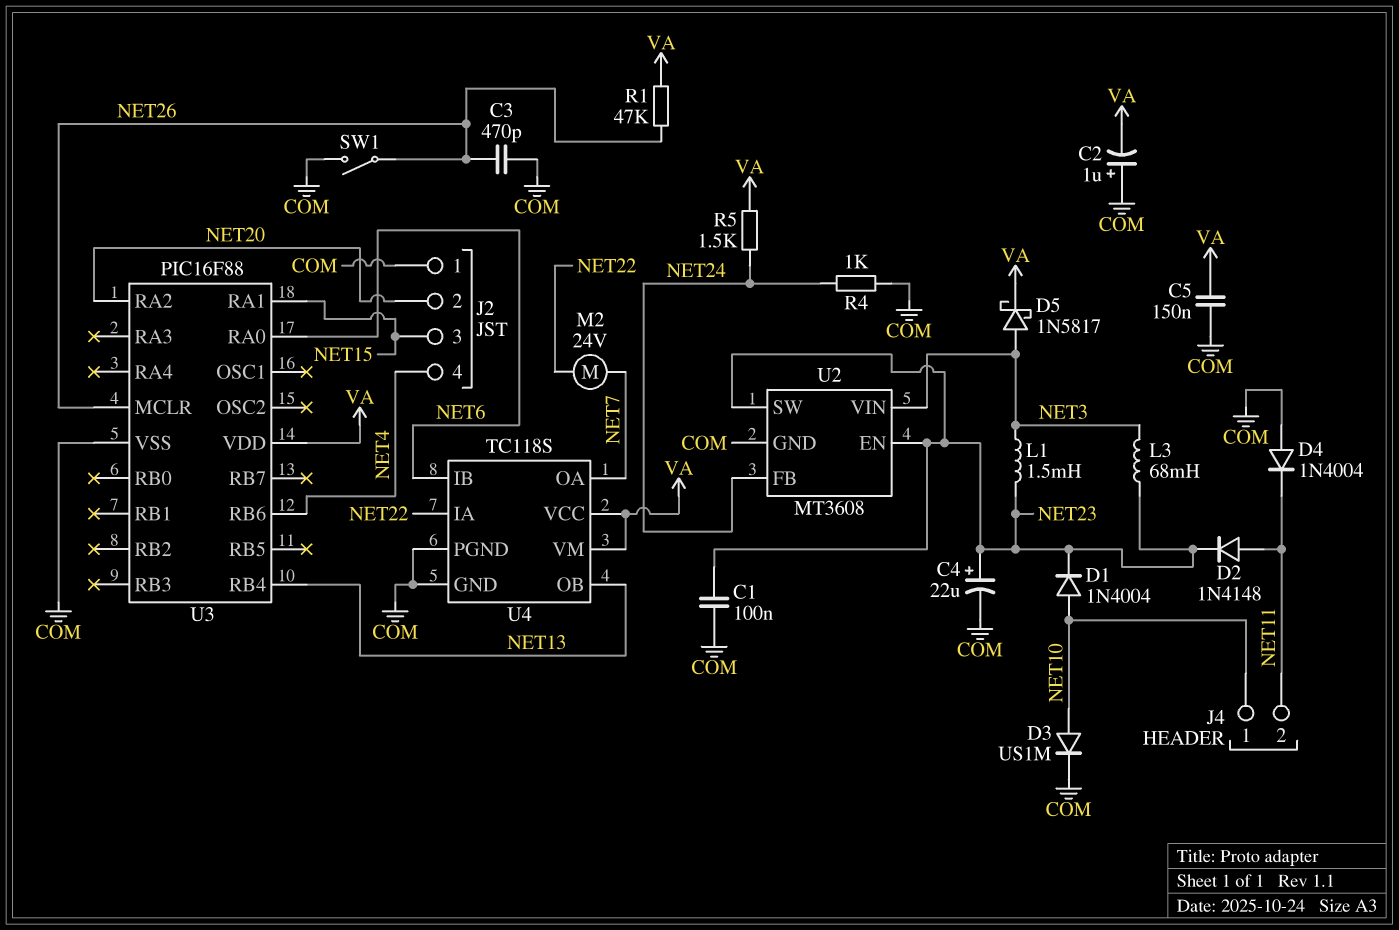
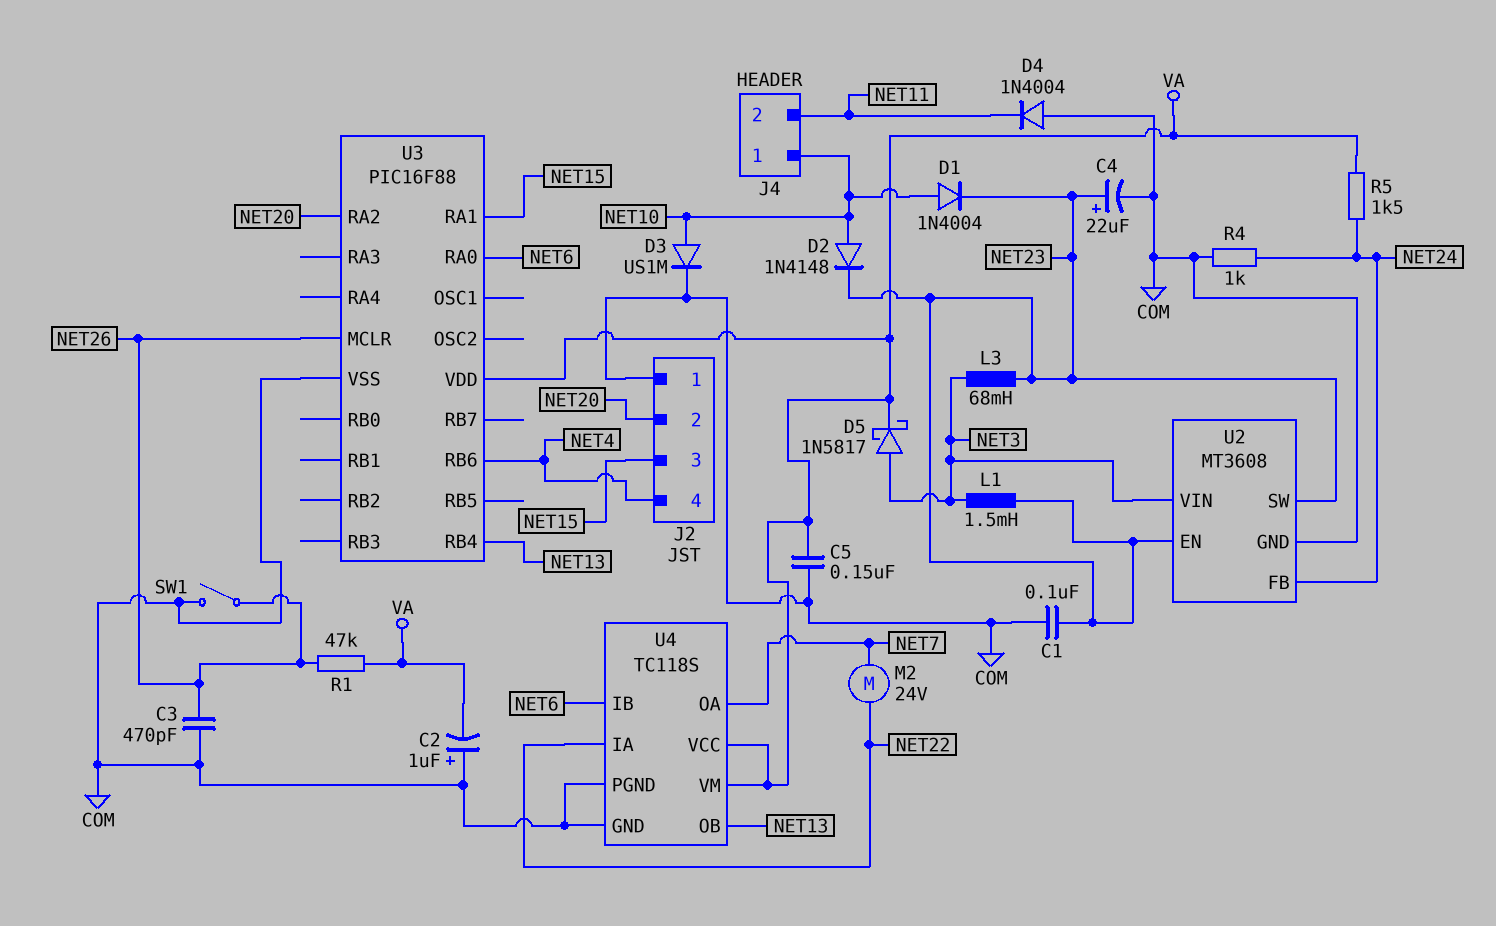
D2: diode 1N4148 (A NET11, K NET23) -> diode 1N4148 (A NET10, K NET23)

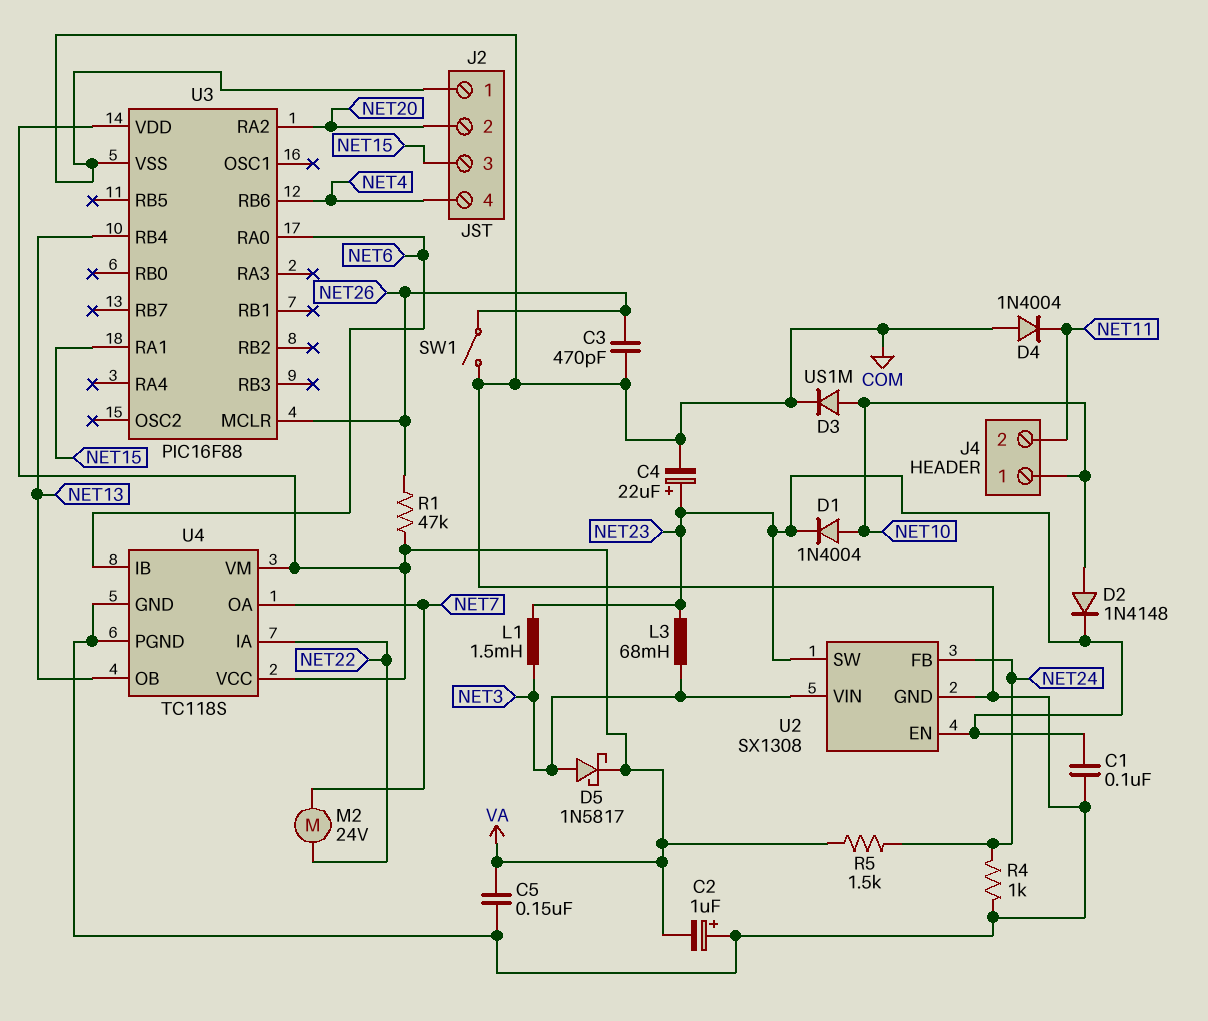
U2: MT3608 -> SX1308

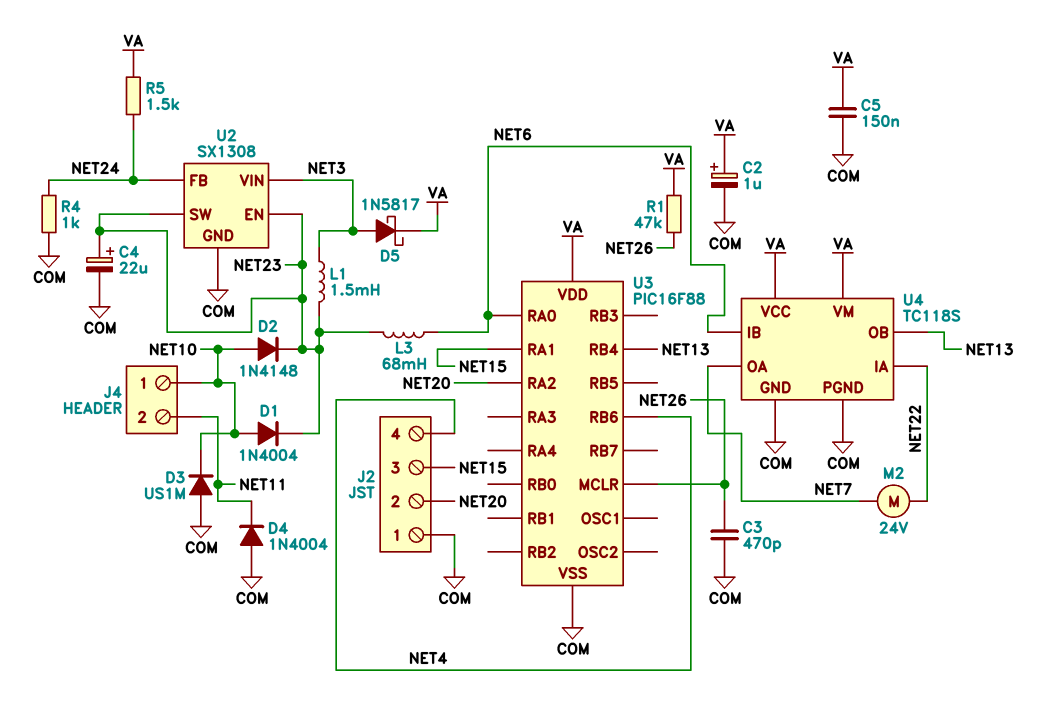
C1: 100nF (COM, NET23) -> none
C2: 1uF (plus COM, minus VA) -> 1uF (plus VA, minus COM)
D3: diode US1M (A NET10, K COM) -> diode US1M (A COM, K NET10)
L3: 68mH (NET3, NET23) -> 68mH (NET6, NET23)
SW1: switch (COM, NET26) -> none

